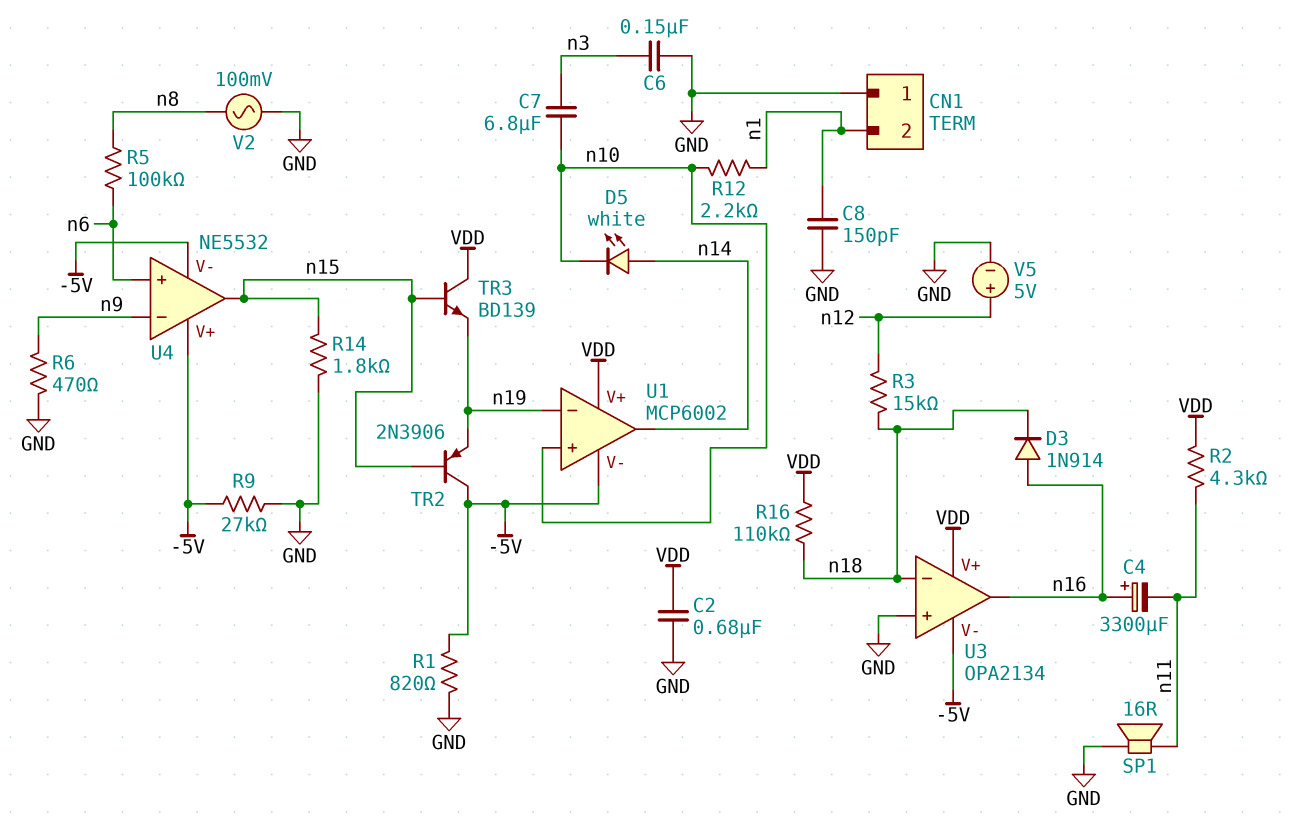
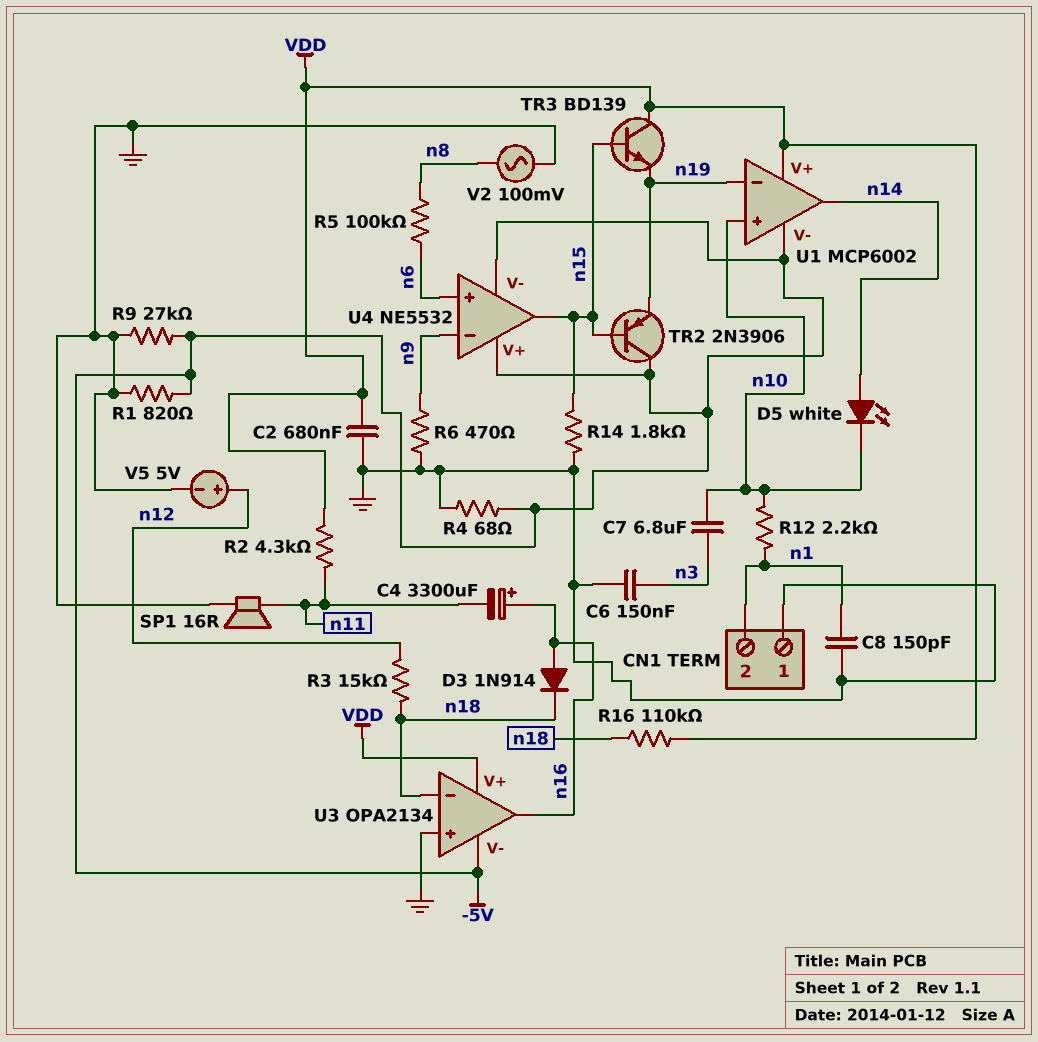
R4: none -> 68 (-5V, GND)

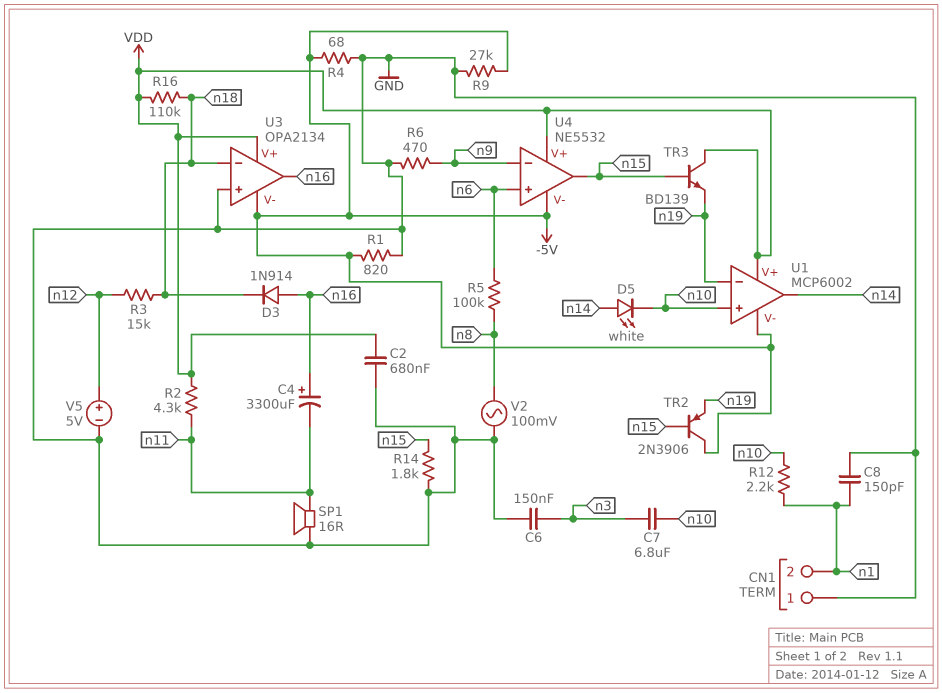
U4 pin V+: -5V -> VDD

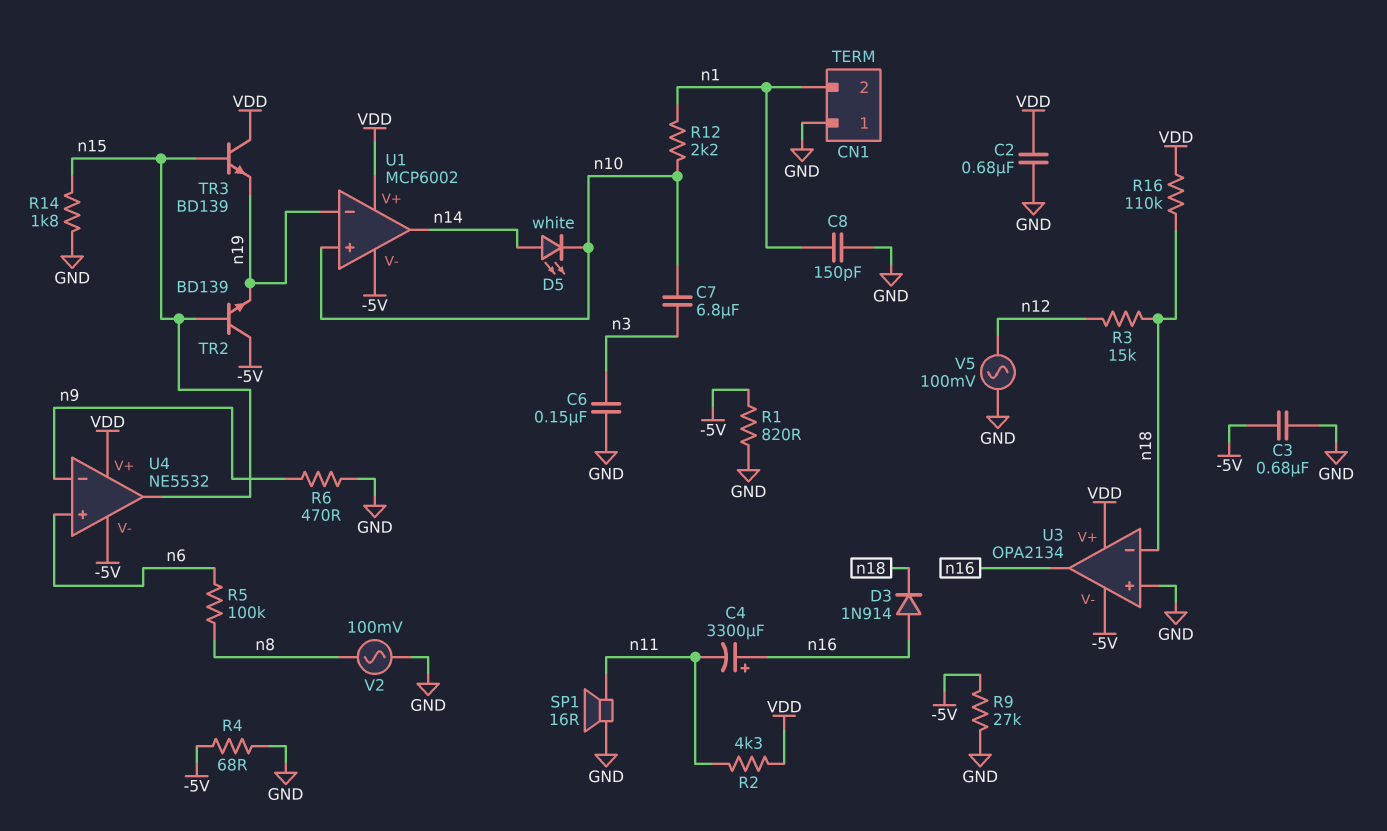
C3: none -> 680nF (-5V, GND)
TR2: PNP 2N3906 (B n15, C -5V, E n19) -> NPN BD139 (B n15, C -5V, E n19)
V5: 5V (plus n12, minus GND) -> AC 100mV (GND, n12)

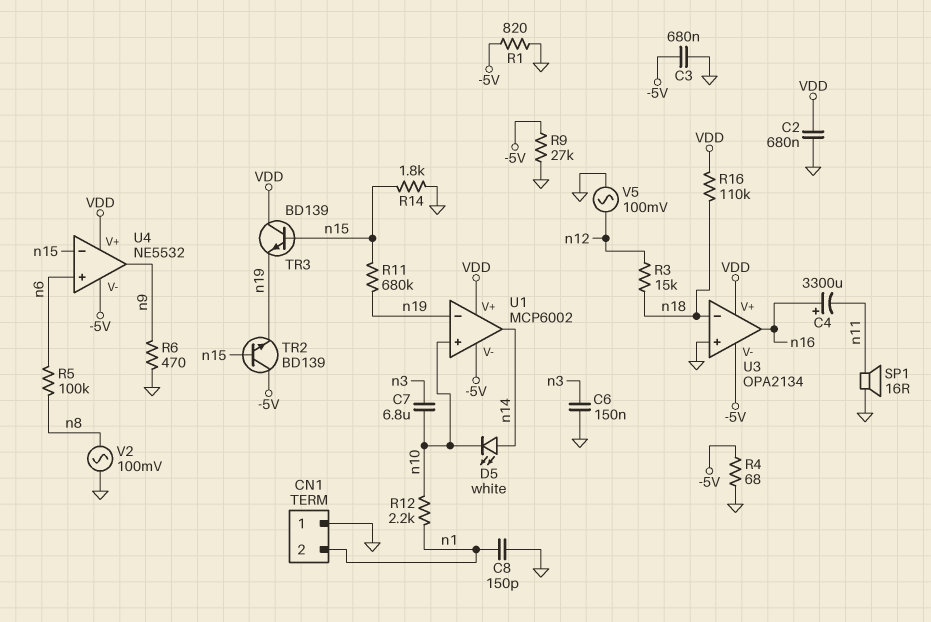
D3: diode 1N914 (A n16, K n18) -> none
R2: 4.3k (VDD, n11) -> none
R11: none -> 680k (n15, n19)
U4 pin in-: n9 -> n15
U4 pin out: n15 -> n9

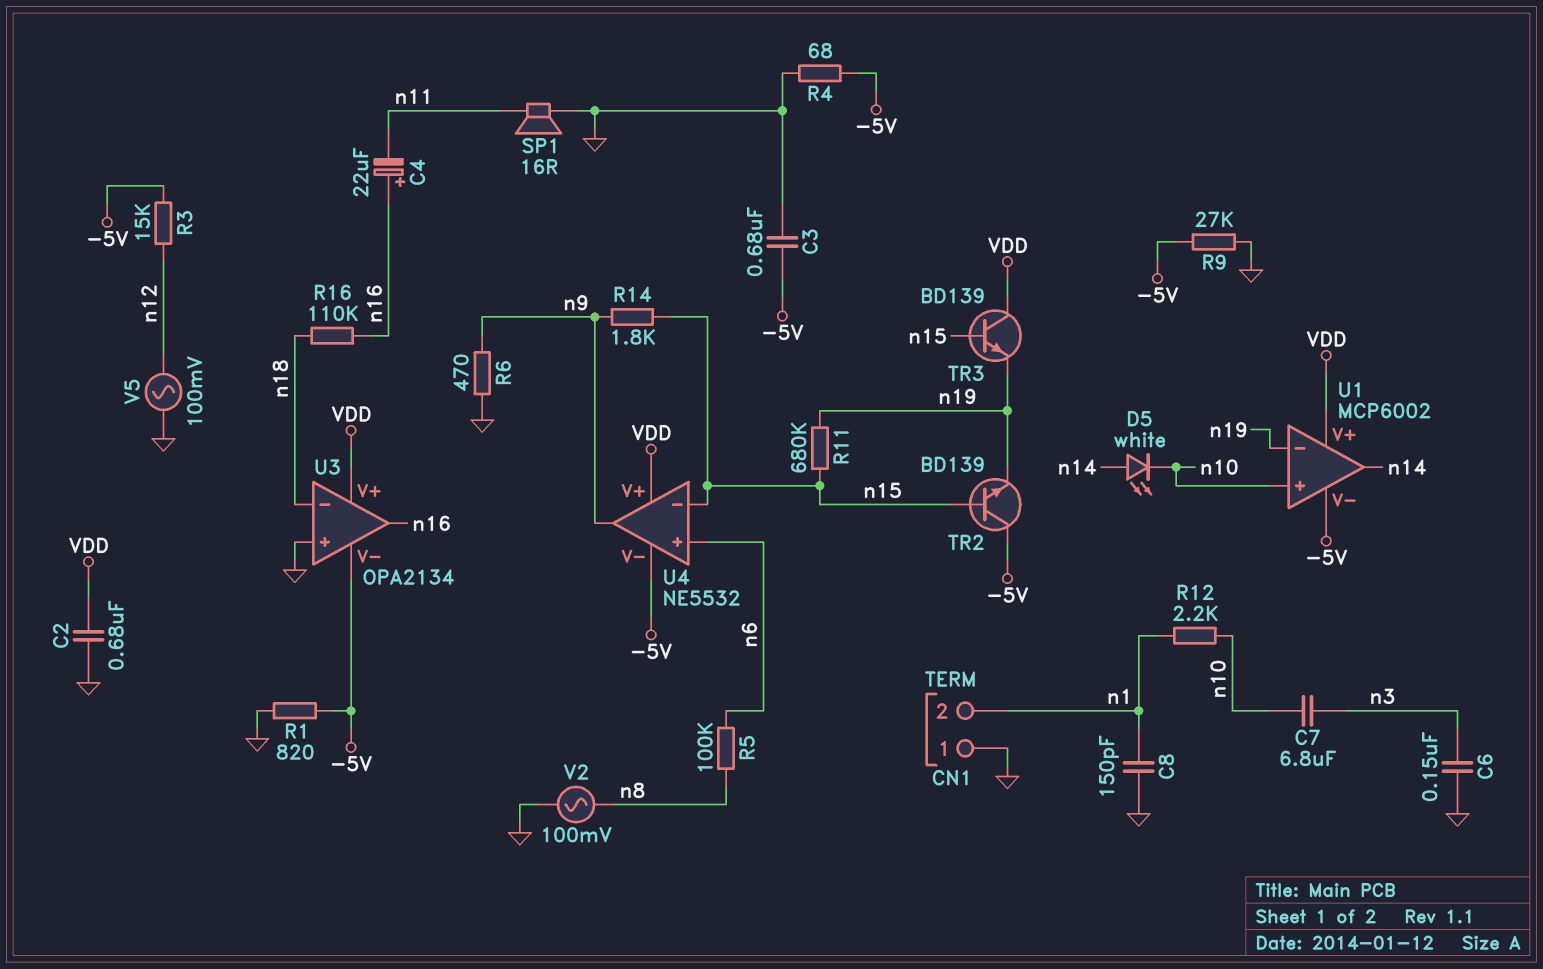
C4: 3300uF (plus n16, minus n11) -> 22uF (plus n16, minus n11)
R3: 15k (n12, n18) -> 15k (-5V, n12)
R14: 1.8k (GND, n15) -> 1.8k (n9, n15)
R16: 110k (VDD, n18) -> 110k (n16, n18)

